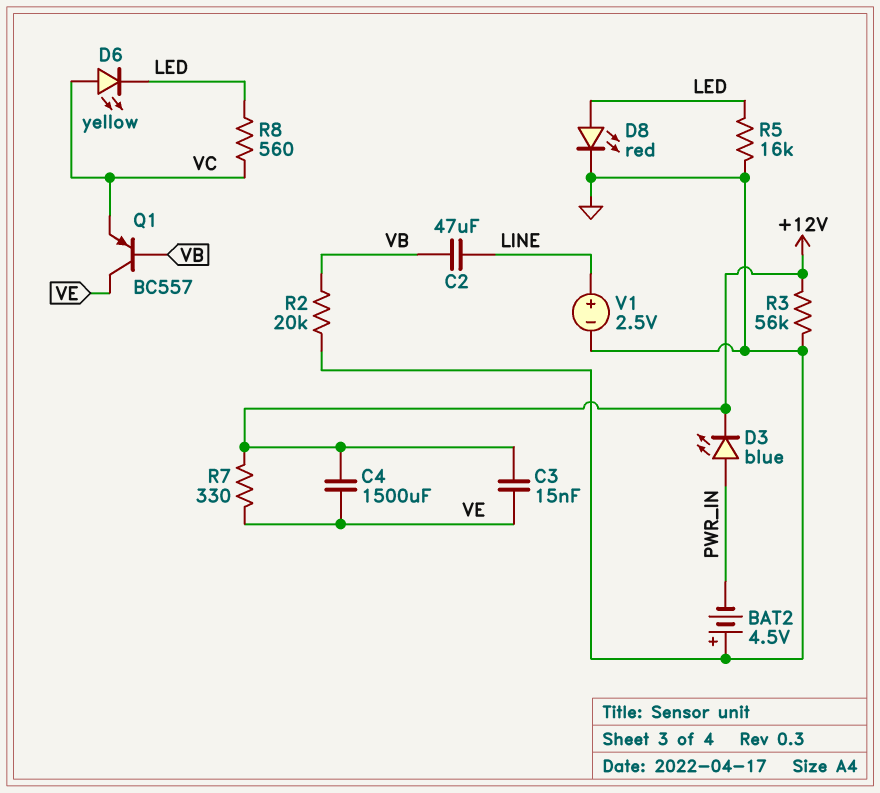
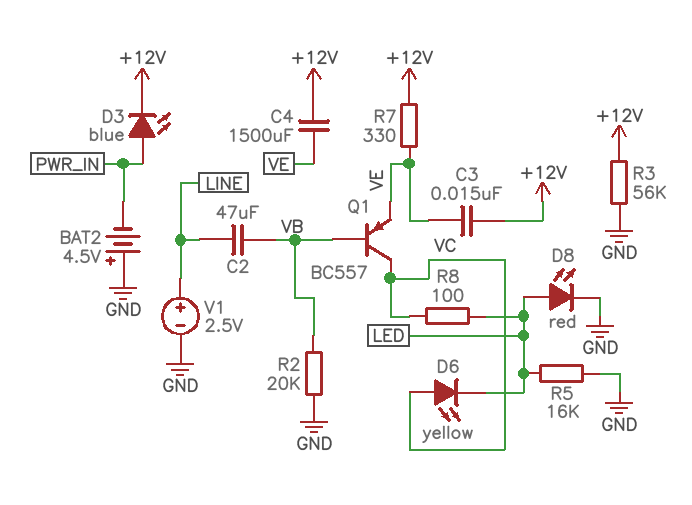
Q1: PNP BC557 (B VB, C VE, E VC) -> PNP BC557 (B VB, C VC, E VE)
R8: 560 (LED, VC) -> 100 (LED, VC)

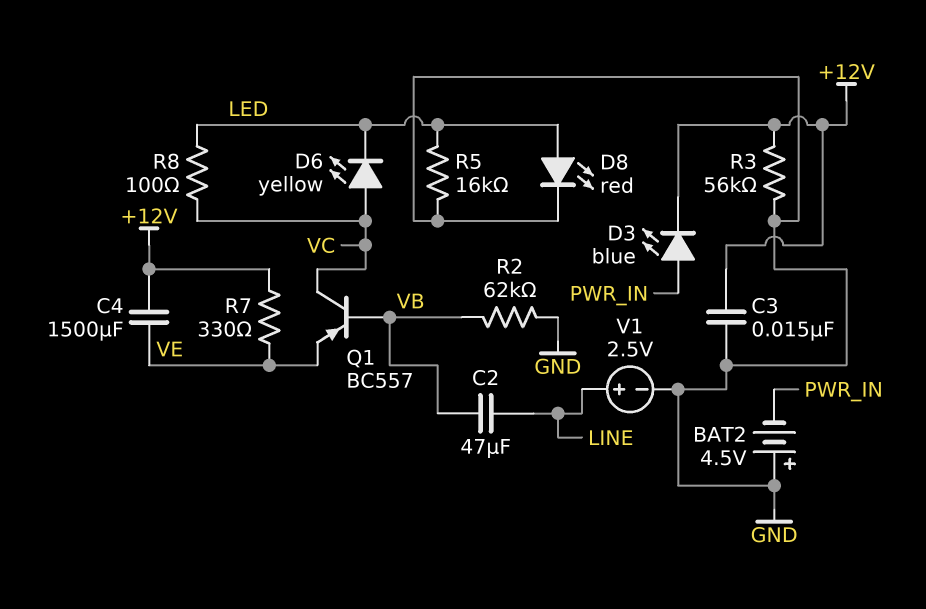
C3: 15nF (+12V, VE) -> 15nF (+12V, GND)
R2: 20k (GND, VB) -> 62k (GND, VB)

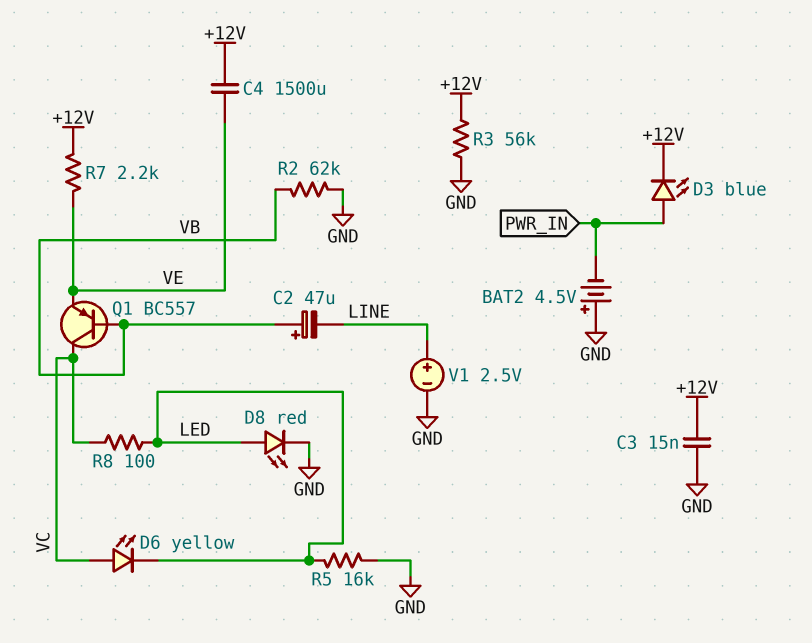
C2: 47uF (LINE, VB) -> 47uF (plus VB, minus LINE)
R7: 330 (+12V, VE) -> 2.2k (+12V, VE)

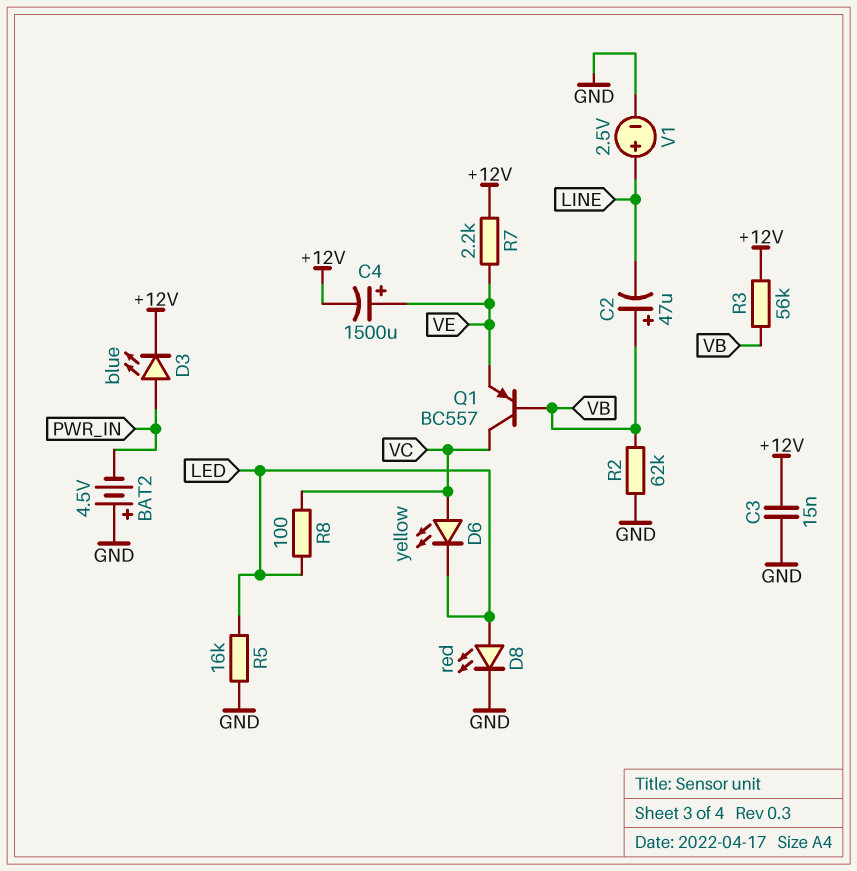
C4: 1500uF (+12V, VE) -> 1500uF (plus VE, minus +12V)
R3: 56k (+12V, GND) -> 56k (+12V, VB)

